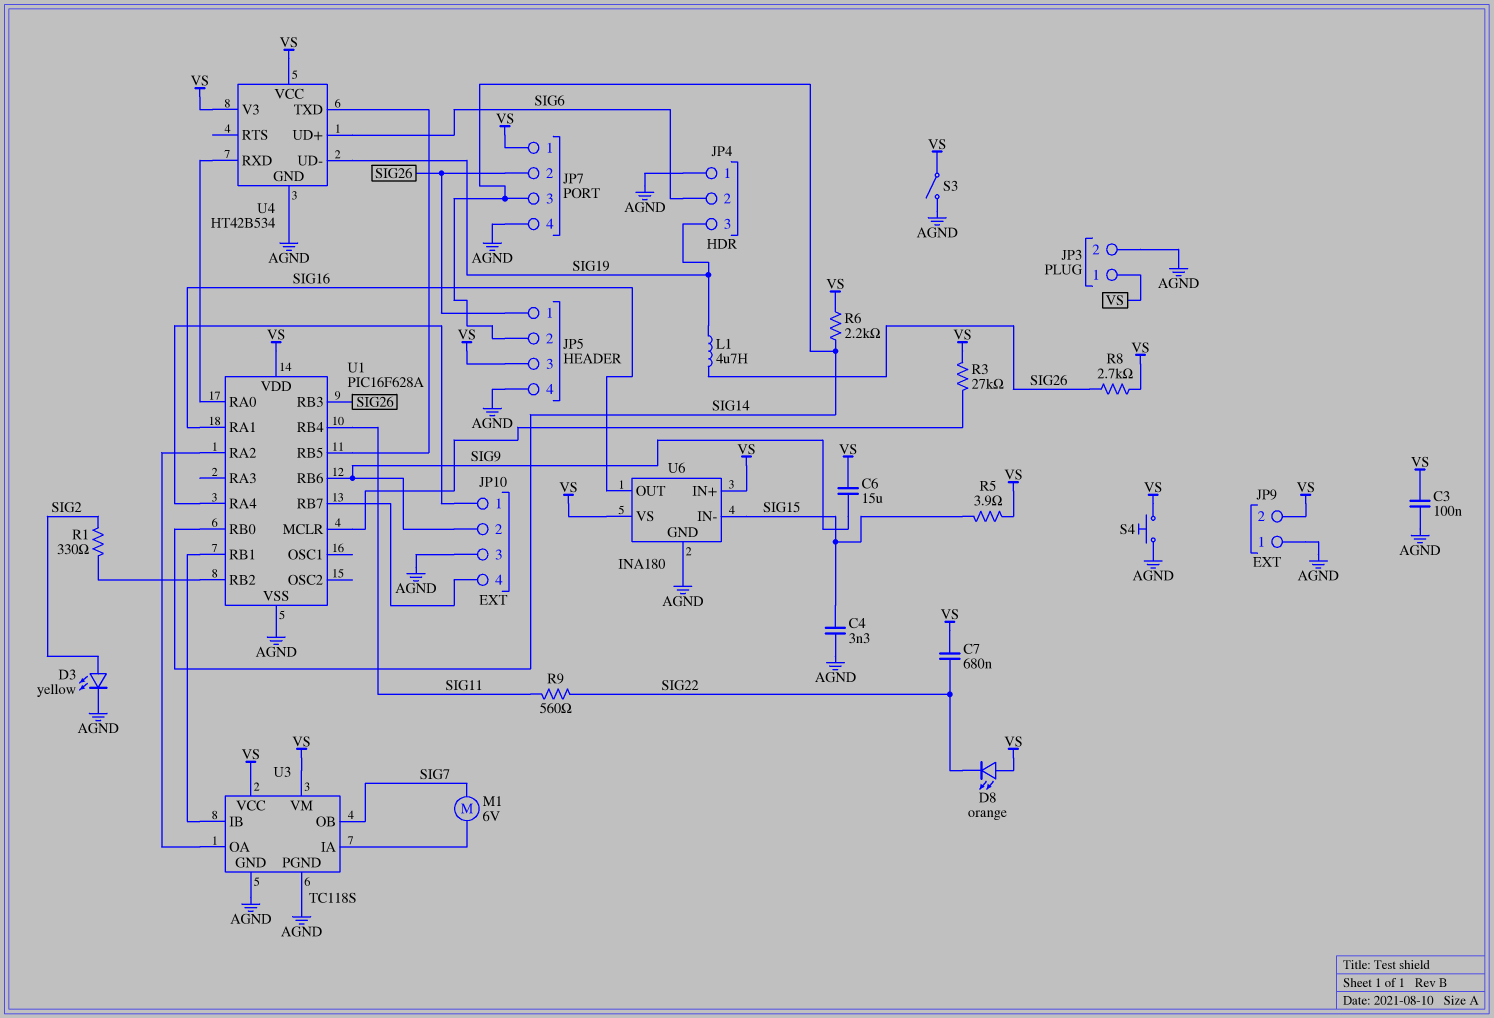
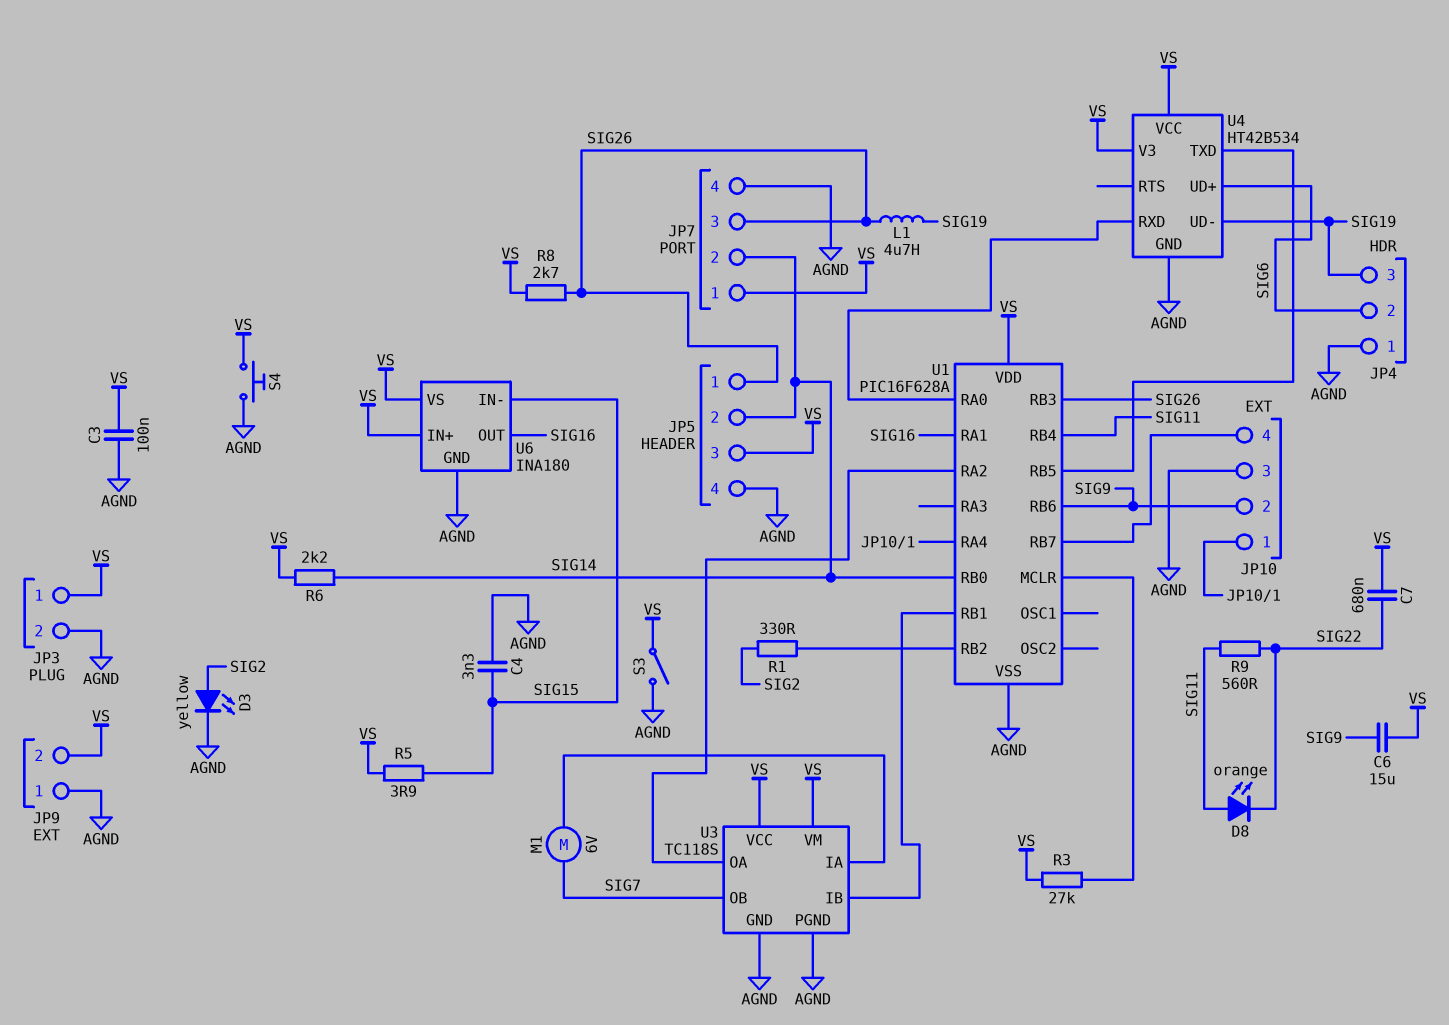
D8: LED orange (A VS, K SIG22) -> LED orange (A SIG11, K SIG22)
JP7 pin 2: SIG26 -> SIG14
JP7 pin 3: SIG14 -> SIG26

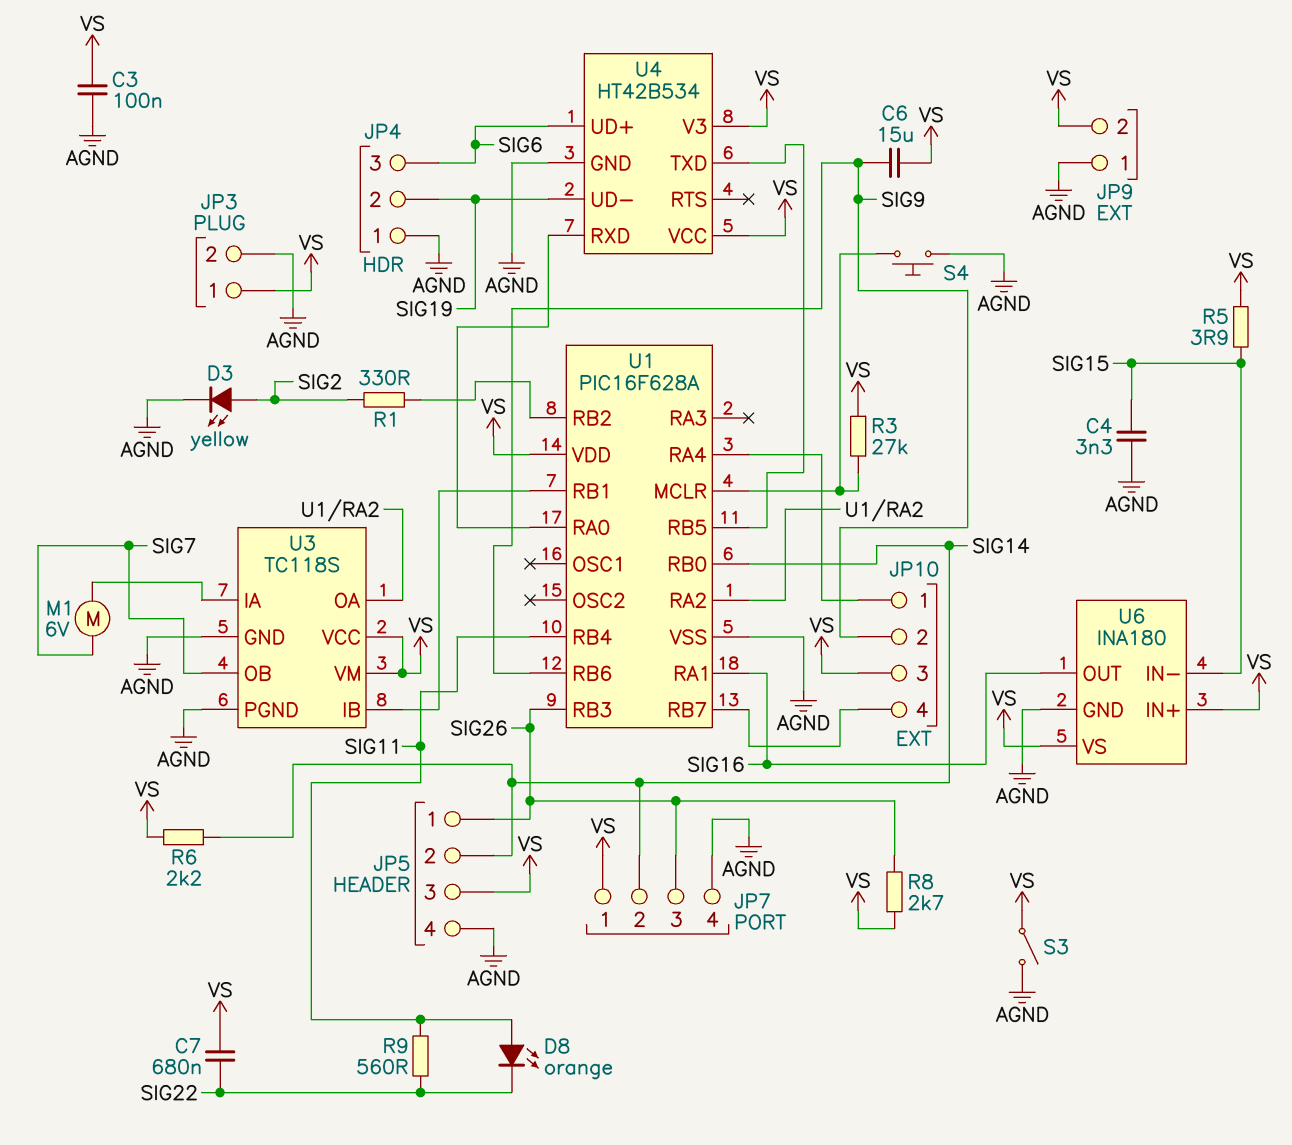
JP4 pin 2: SIG6 -> SIG19
JP4 pin 3: SIG19 -> SIG6
JP10 pin 3: AGND -> VS
L1: 4.7uH (SIG19, SIG26) -> none
S4: button (AGND, VS) -> button (AGND, U1/MCLR)

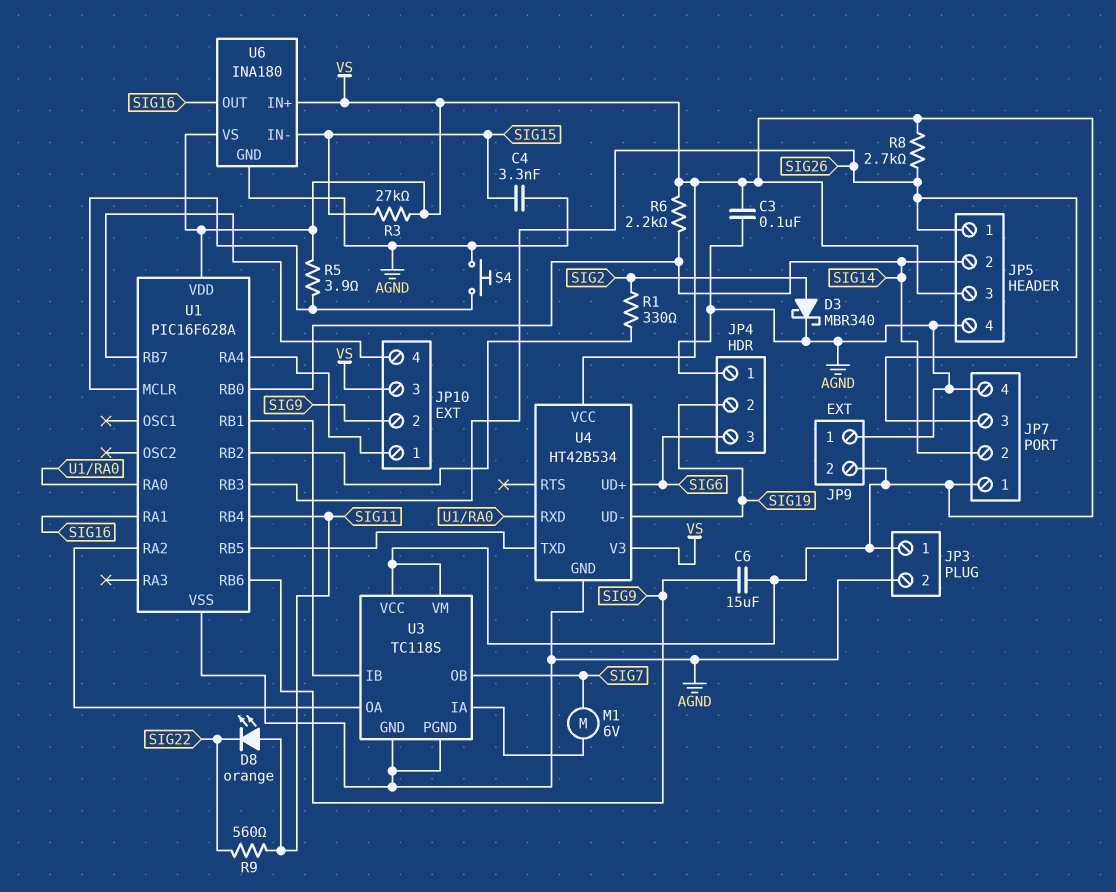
C7: 680nF (SIG22, VS) -> none
D3: LED yellow (A SIG2, K AGND) -> schottky MBR340 (A SIG2, K AGND)
R3: 27k (U1/MCLR, VS) -> 27k (SIG15, VS)
R5: 3.9 (SIG15, VS) -> 3.9 (U1/MCLR, VS)
S3: switch (AGND, VS) -> none

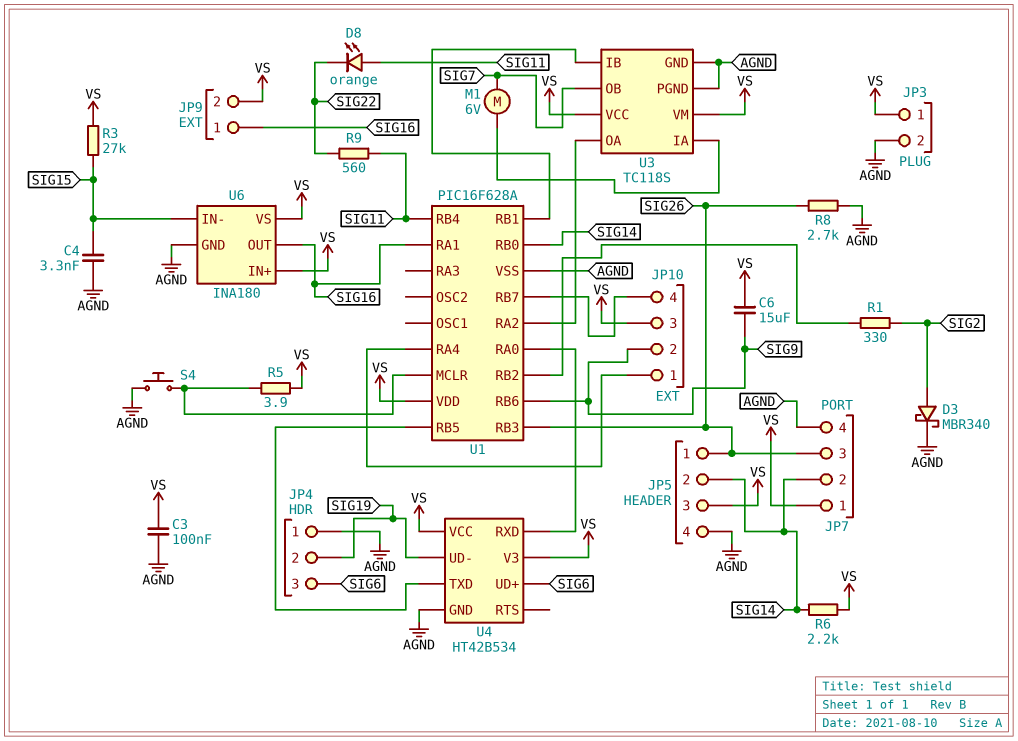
JP9 pin 1: AGND -> SIG16
R8: 2.7k (SIG26, VS) -> 2.7k (AGND, SIG26)

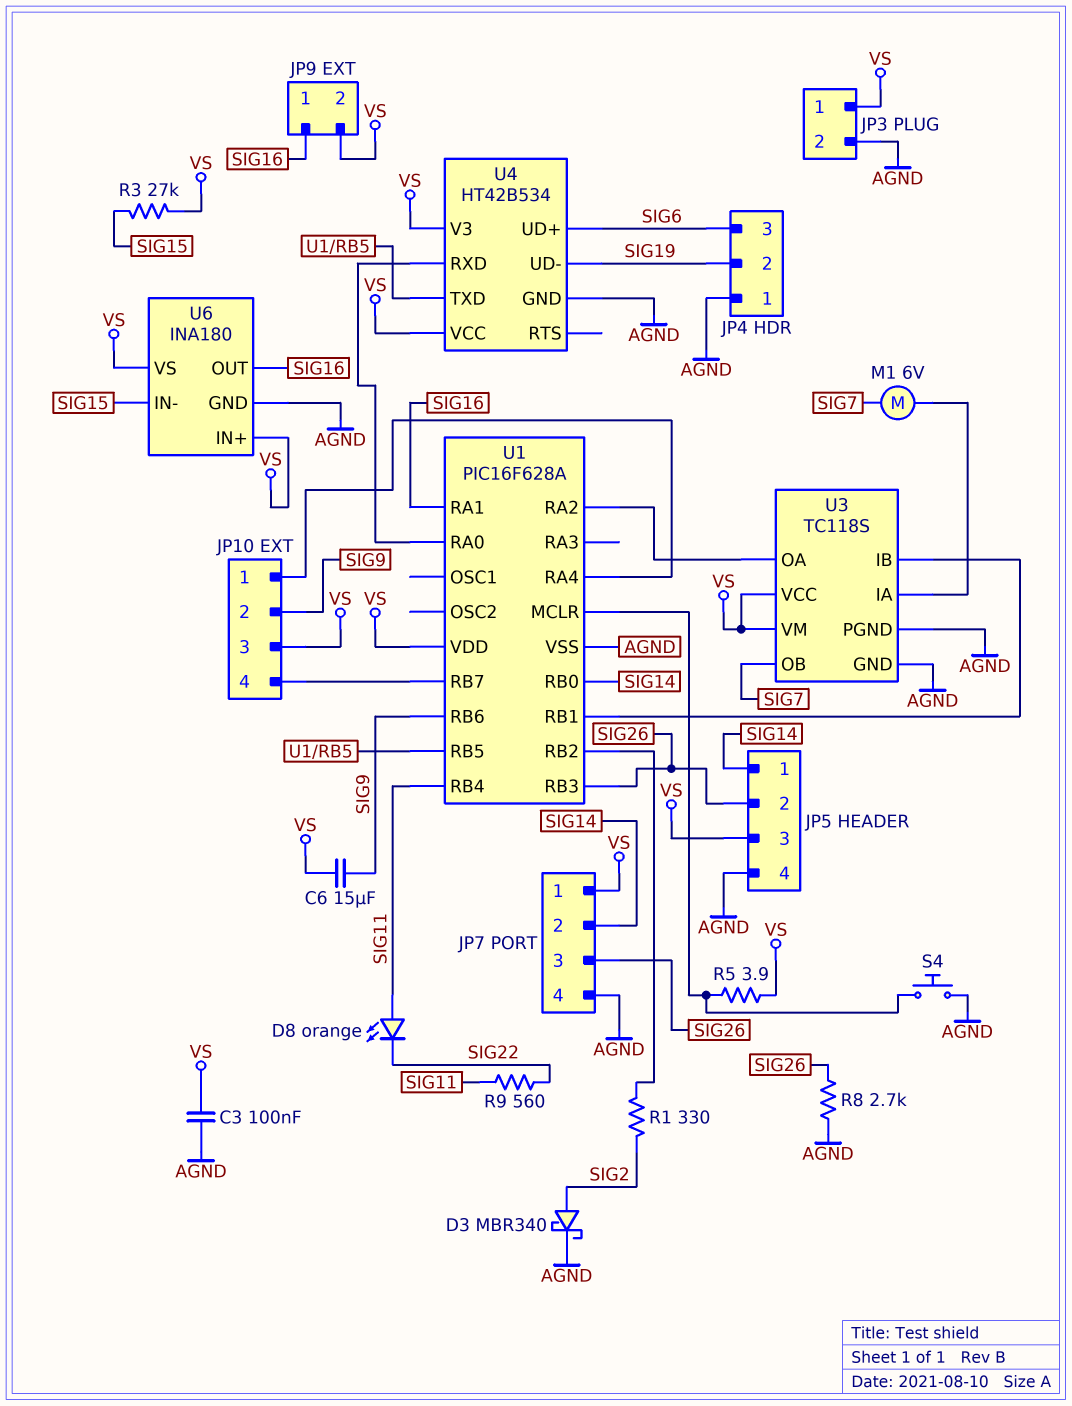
C4: 3.3nF (AGND, SIG15) -> none
JP5 pin 1: SIG26 -> SIG14
JP5 pin 2: SIG14 -> SIG26
R6: 2.2k (SIG14, VS) -> none

